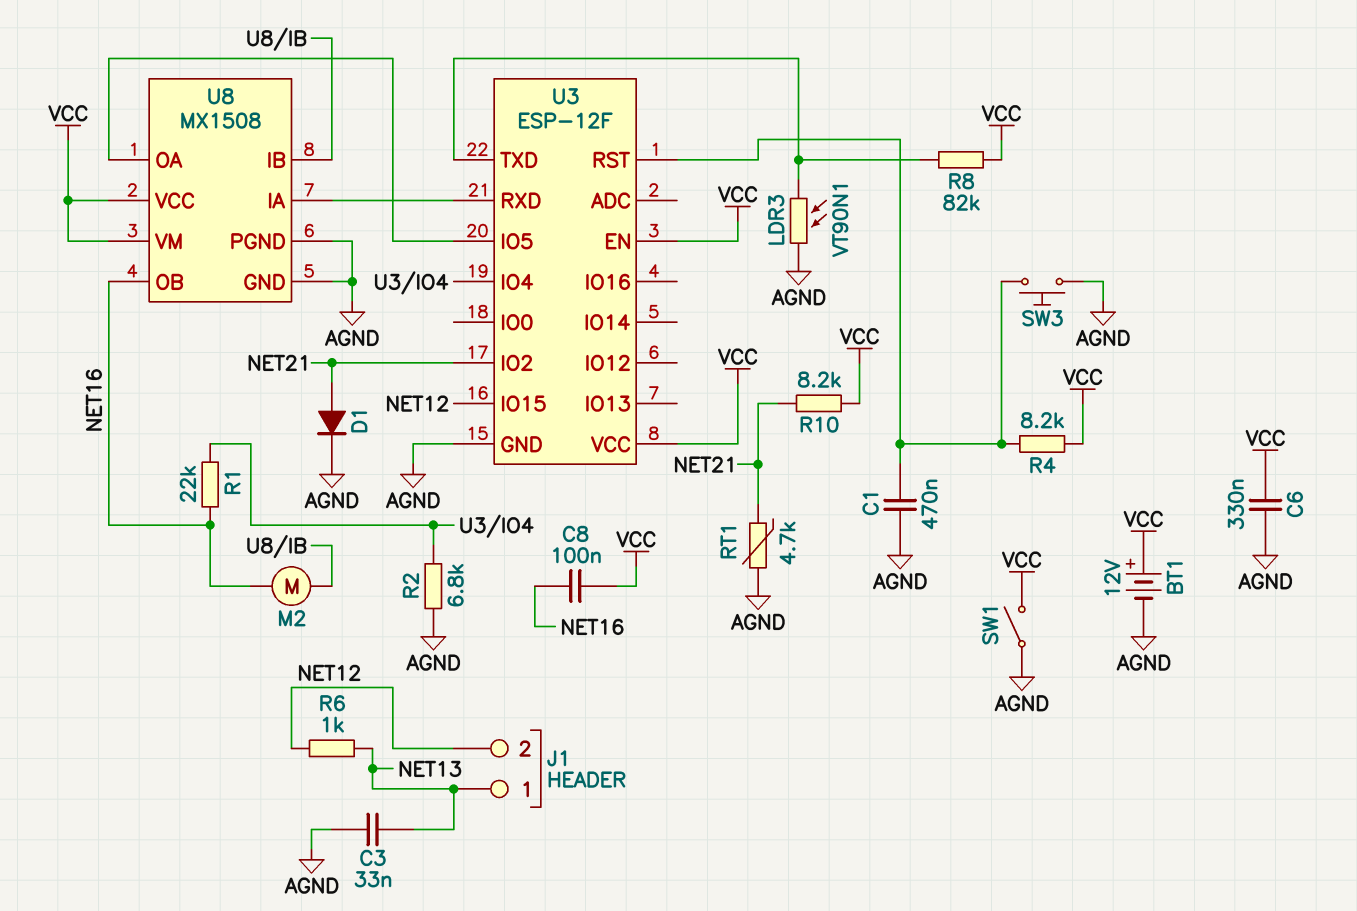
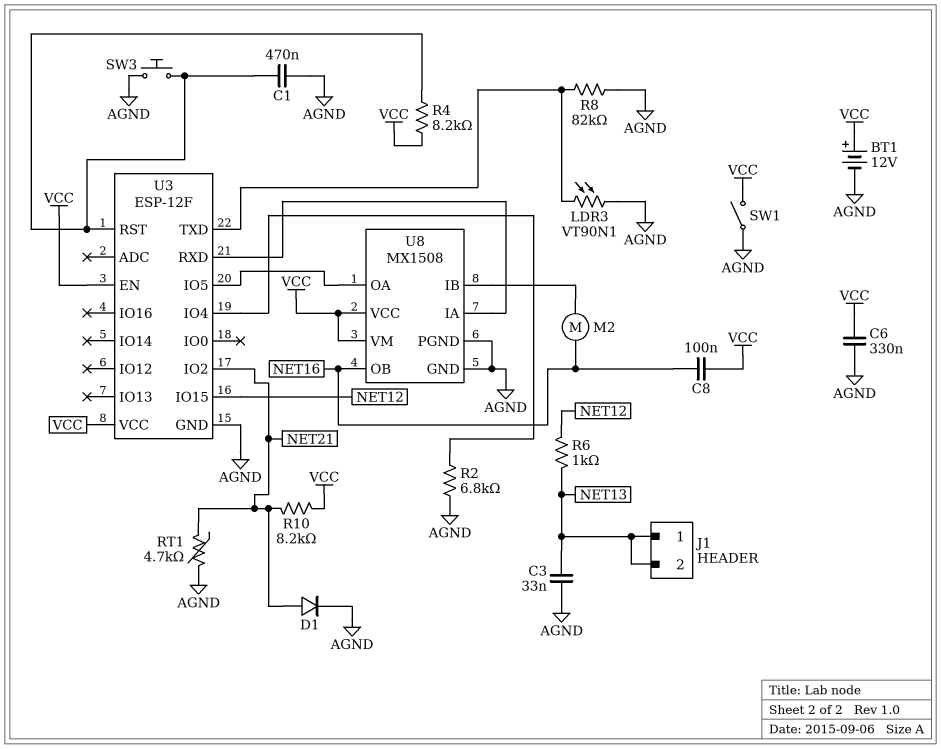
J1 pin 2: NET12 -> NET13
R1: 22k (NET16, U3/IO4) -> none
R8: 82k (U3/TXD, VCC) -> 82k (AGND, U3/TXD)

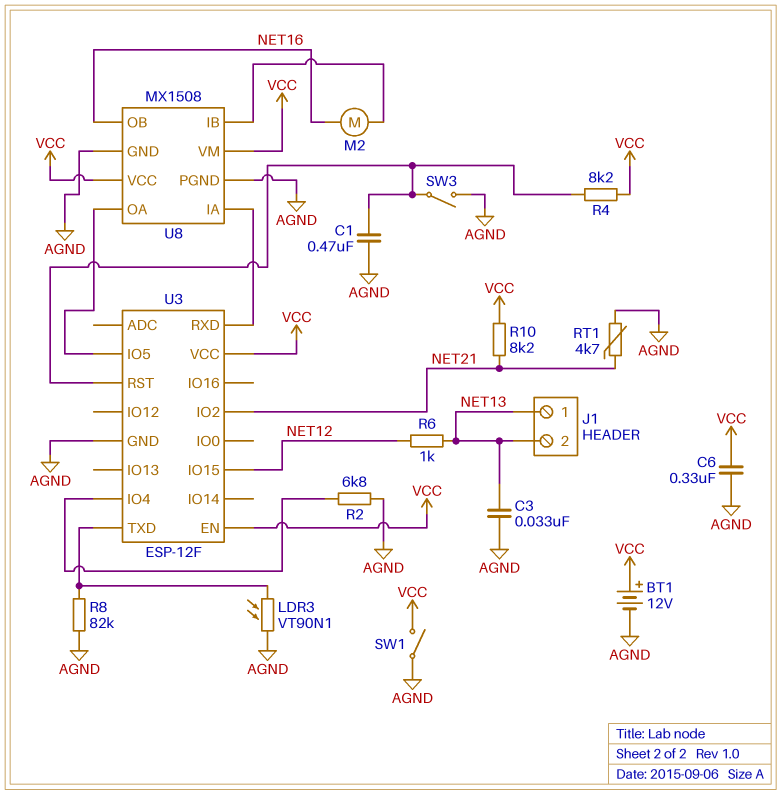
C8: 100nF (NET16, VCC) -> none
D1: diode (A NET21, K AGND) -> none
SW3: button (AGND, U3/RST) -> switch (AGND, U3/RST)

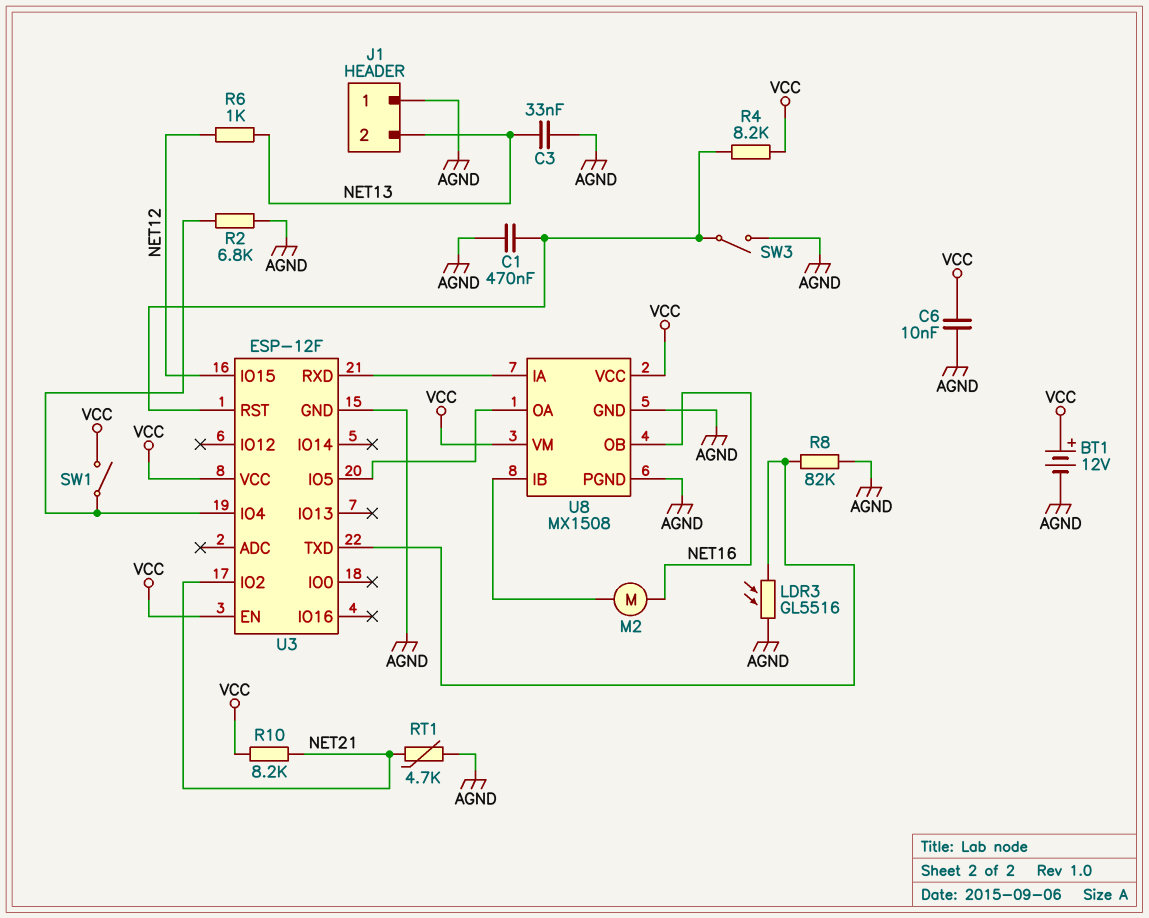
C6: 330nF (AGND, VCC) -> 10nF (AGND, VCC)
J1 pin 1: NET13 -> AGND
LDR3: VT90N1 (AGND, U3/TXD) -> GL5516 (AGND, U3/TXD)
SW1: switch (AGND, VCC) -> switch (U3/IO4, VCC)

